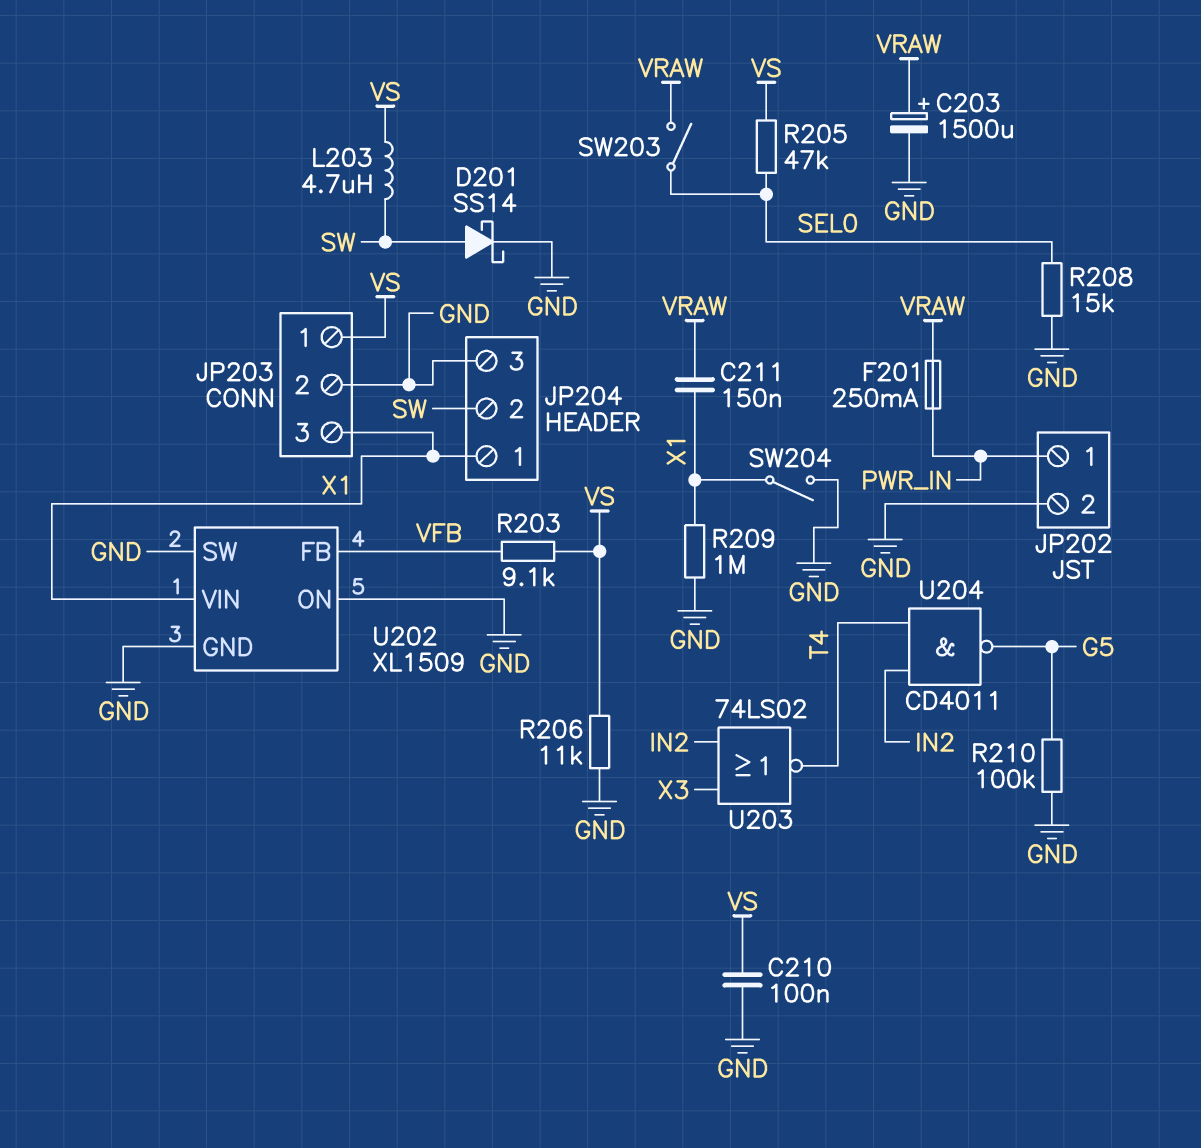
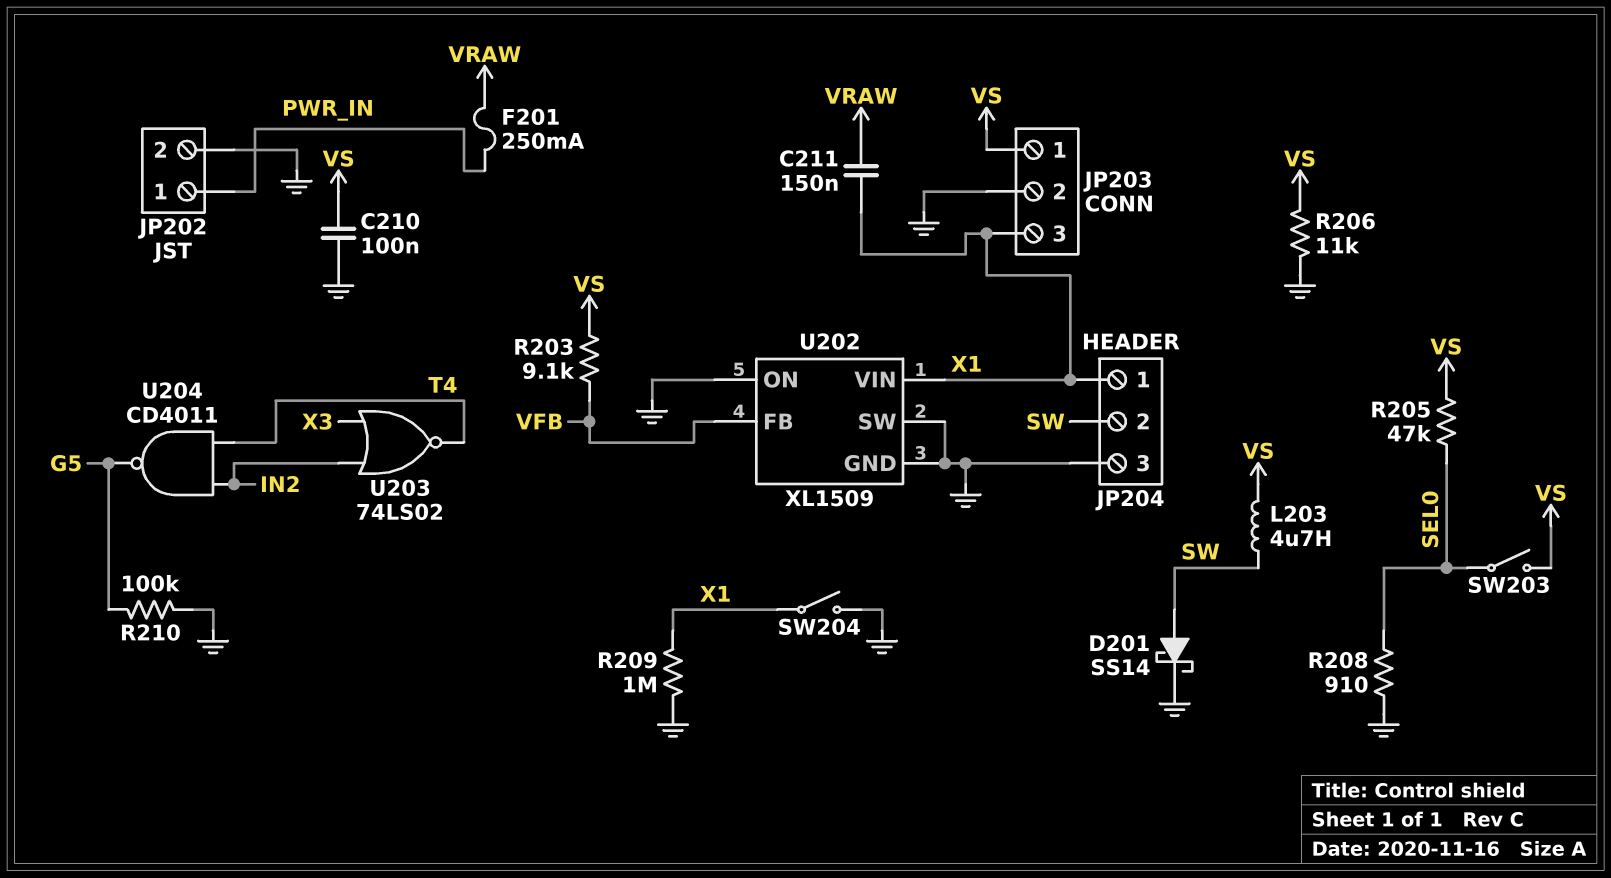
C203: 1500uF (plus VRAW, minus GND) -> none
R208: 15k (GND, SEL0) -> 910 (GND, SEL0)
SW203: switch (SEL0, VRAW) -> switch (SEL0, VS)

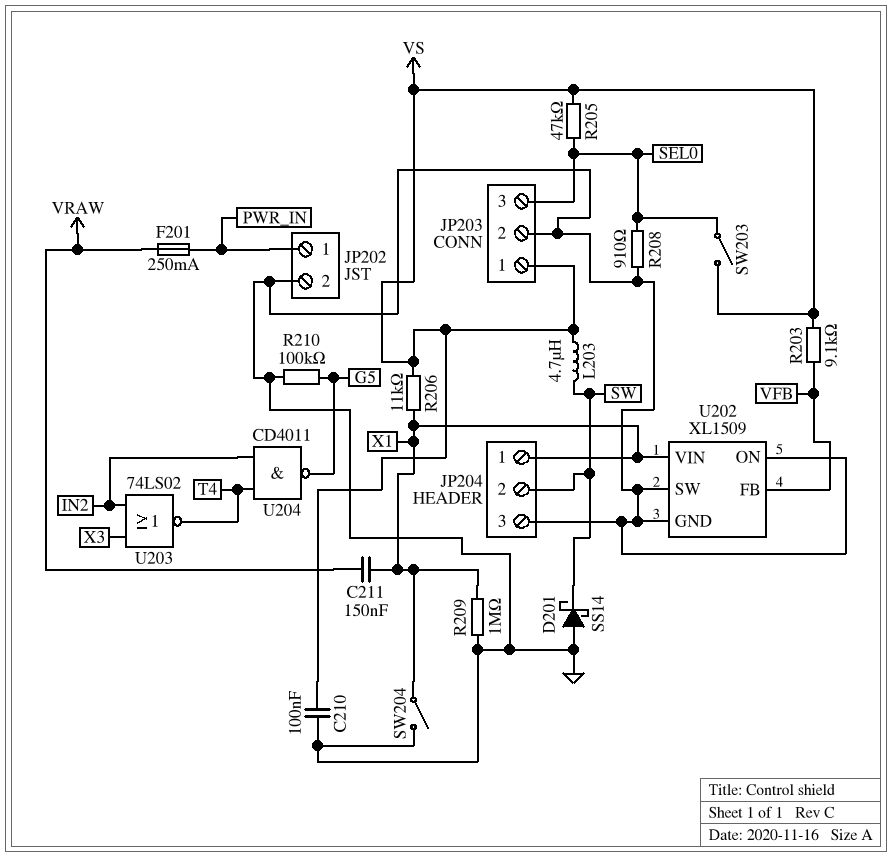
D201: schottky SS14 (A SW, K GND) -> schottky SS14 (A GND, K SW)
JP203 pin 3: X1 -> SEL0
R206: 11k (GND, VS) -> 11k (VS, X1)

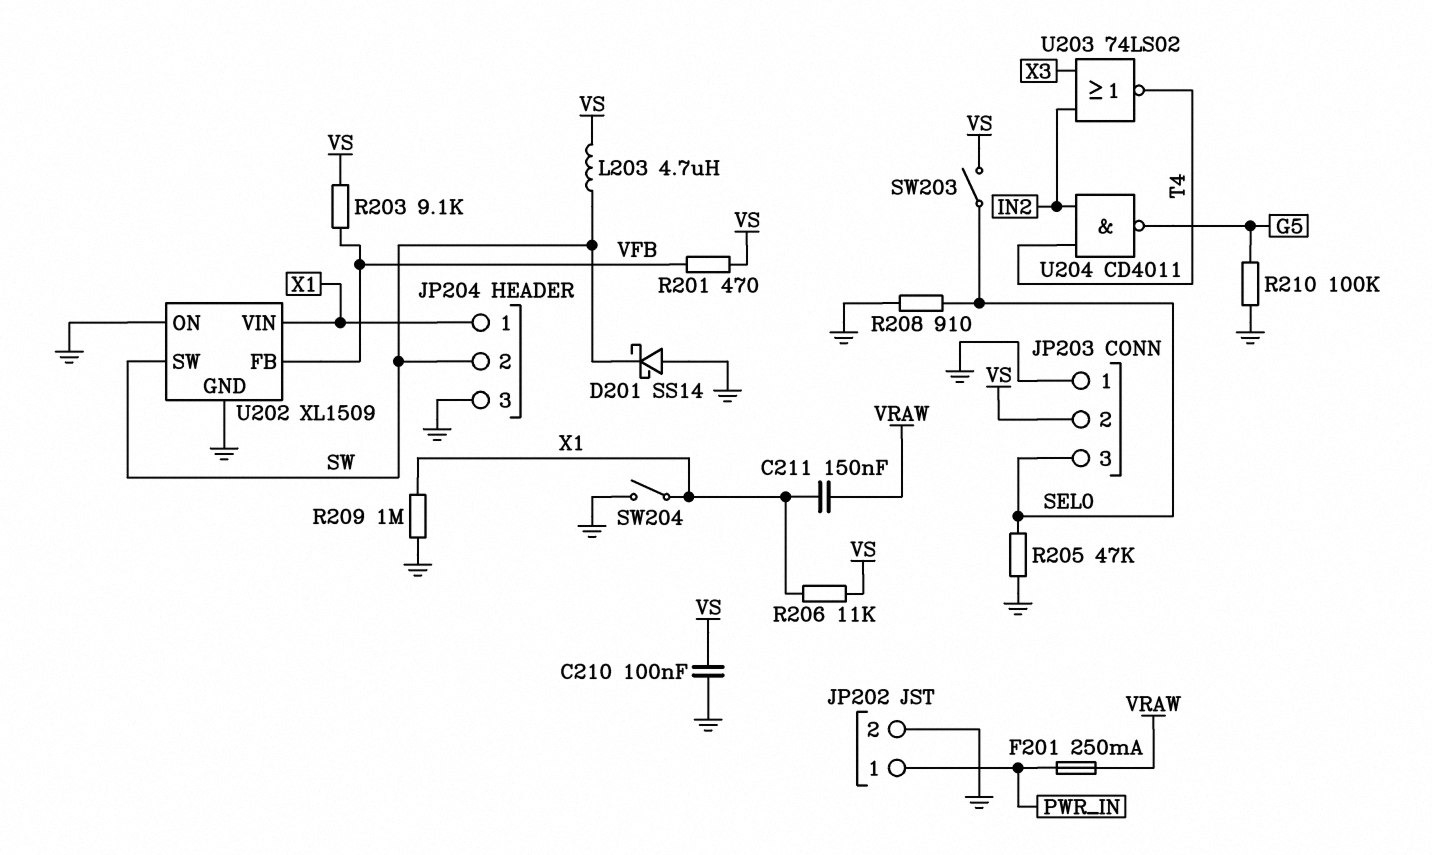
JP203 pin 1: VS -> GND
JP203 pin 2: GND -> VS
R201: none -> 470 (VFB, VS)
R205: 47k (SEL0, VS) -> 47k (GND, SEL0)
U202 pin SW: GND -> SW

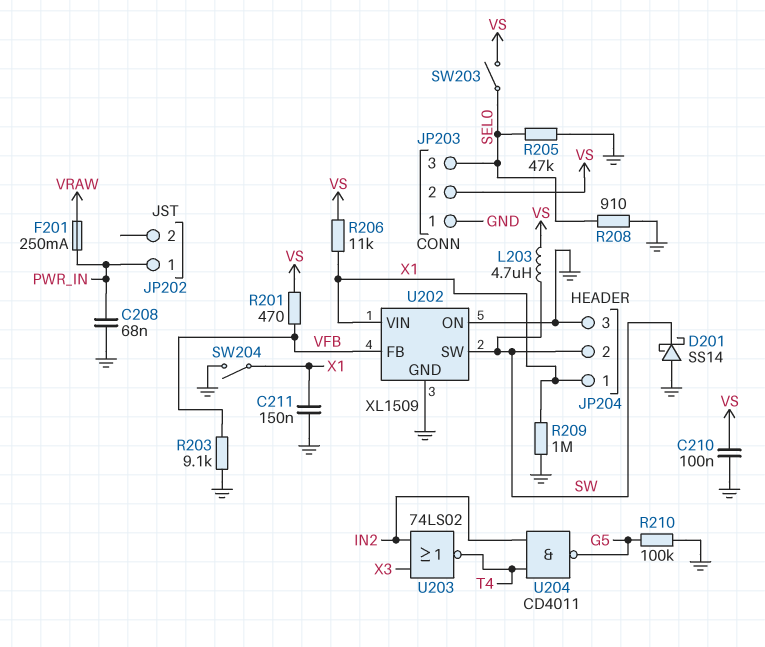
C208: none -> 68nF (GND, PWR_IN)
C211: 150nF (VRAW, X1) -> 150nF (GND, X1)
JP202 pin 2: GND -> none
R203: 9.1k (VFB, VS) -> 9.1k (GND, VFB)

